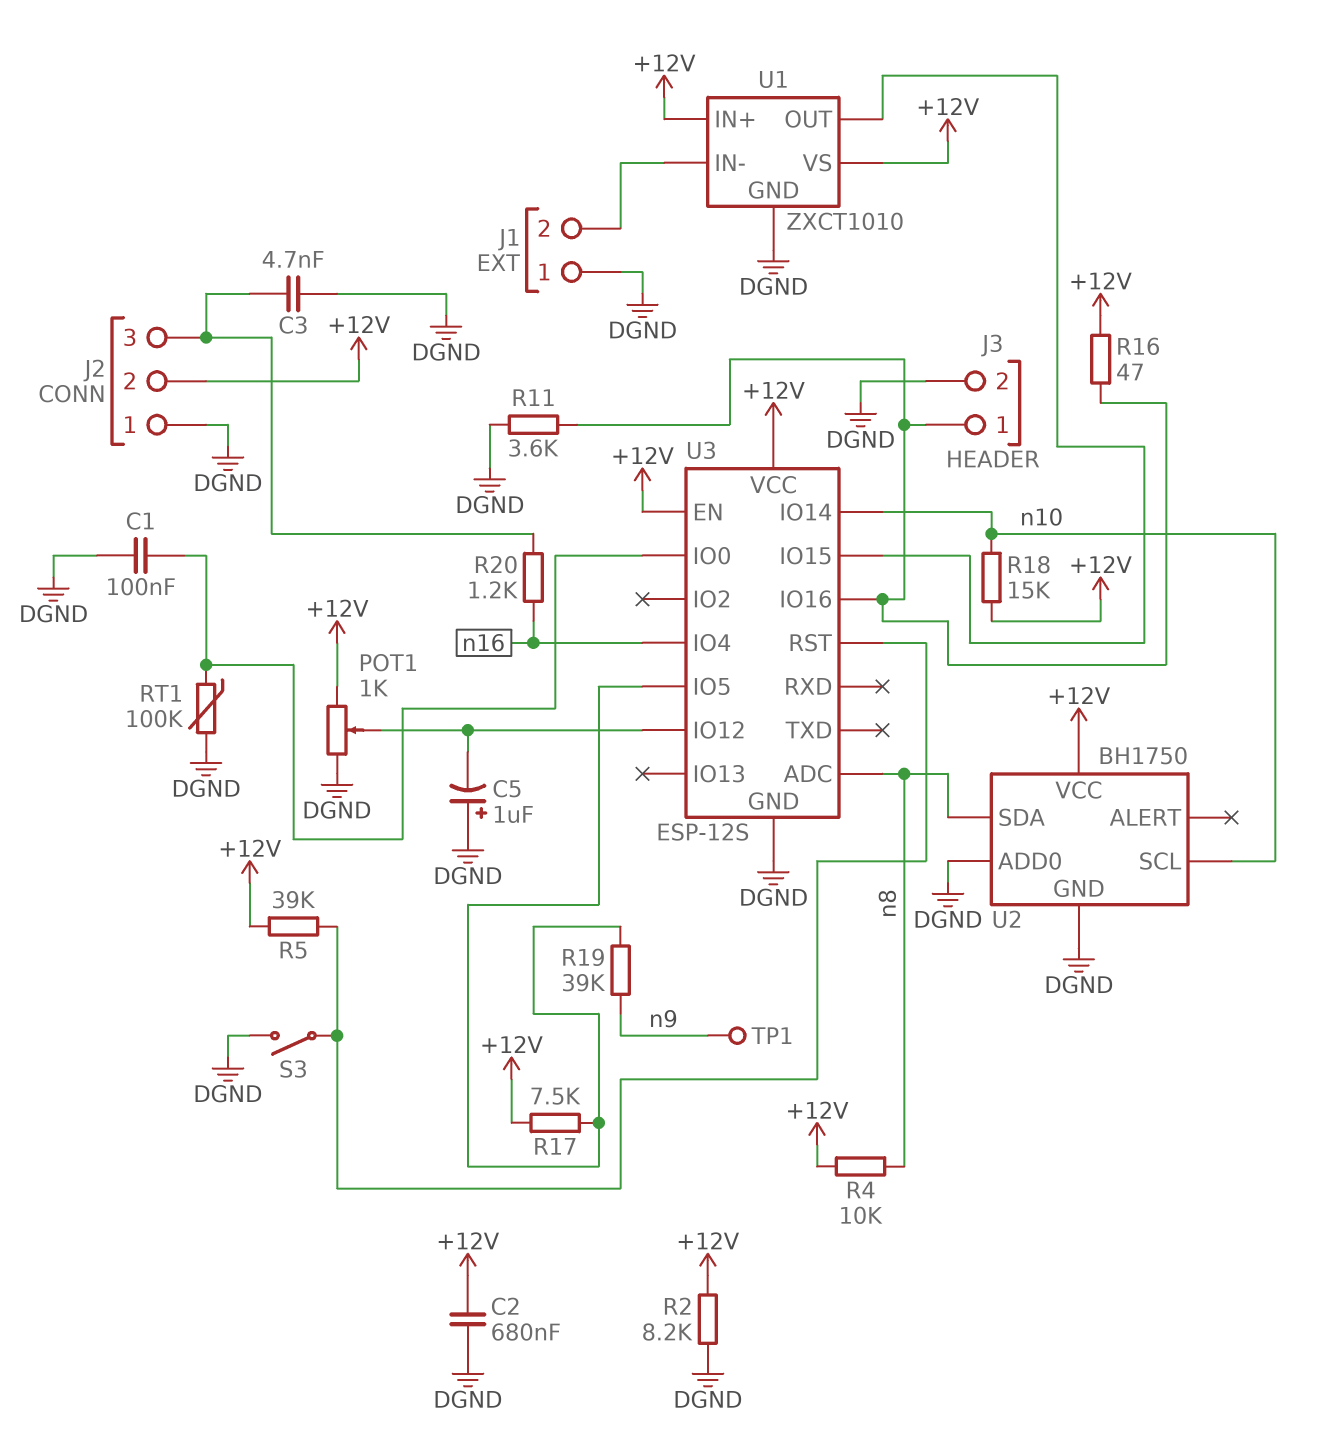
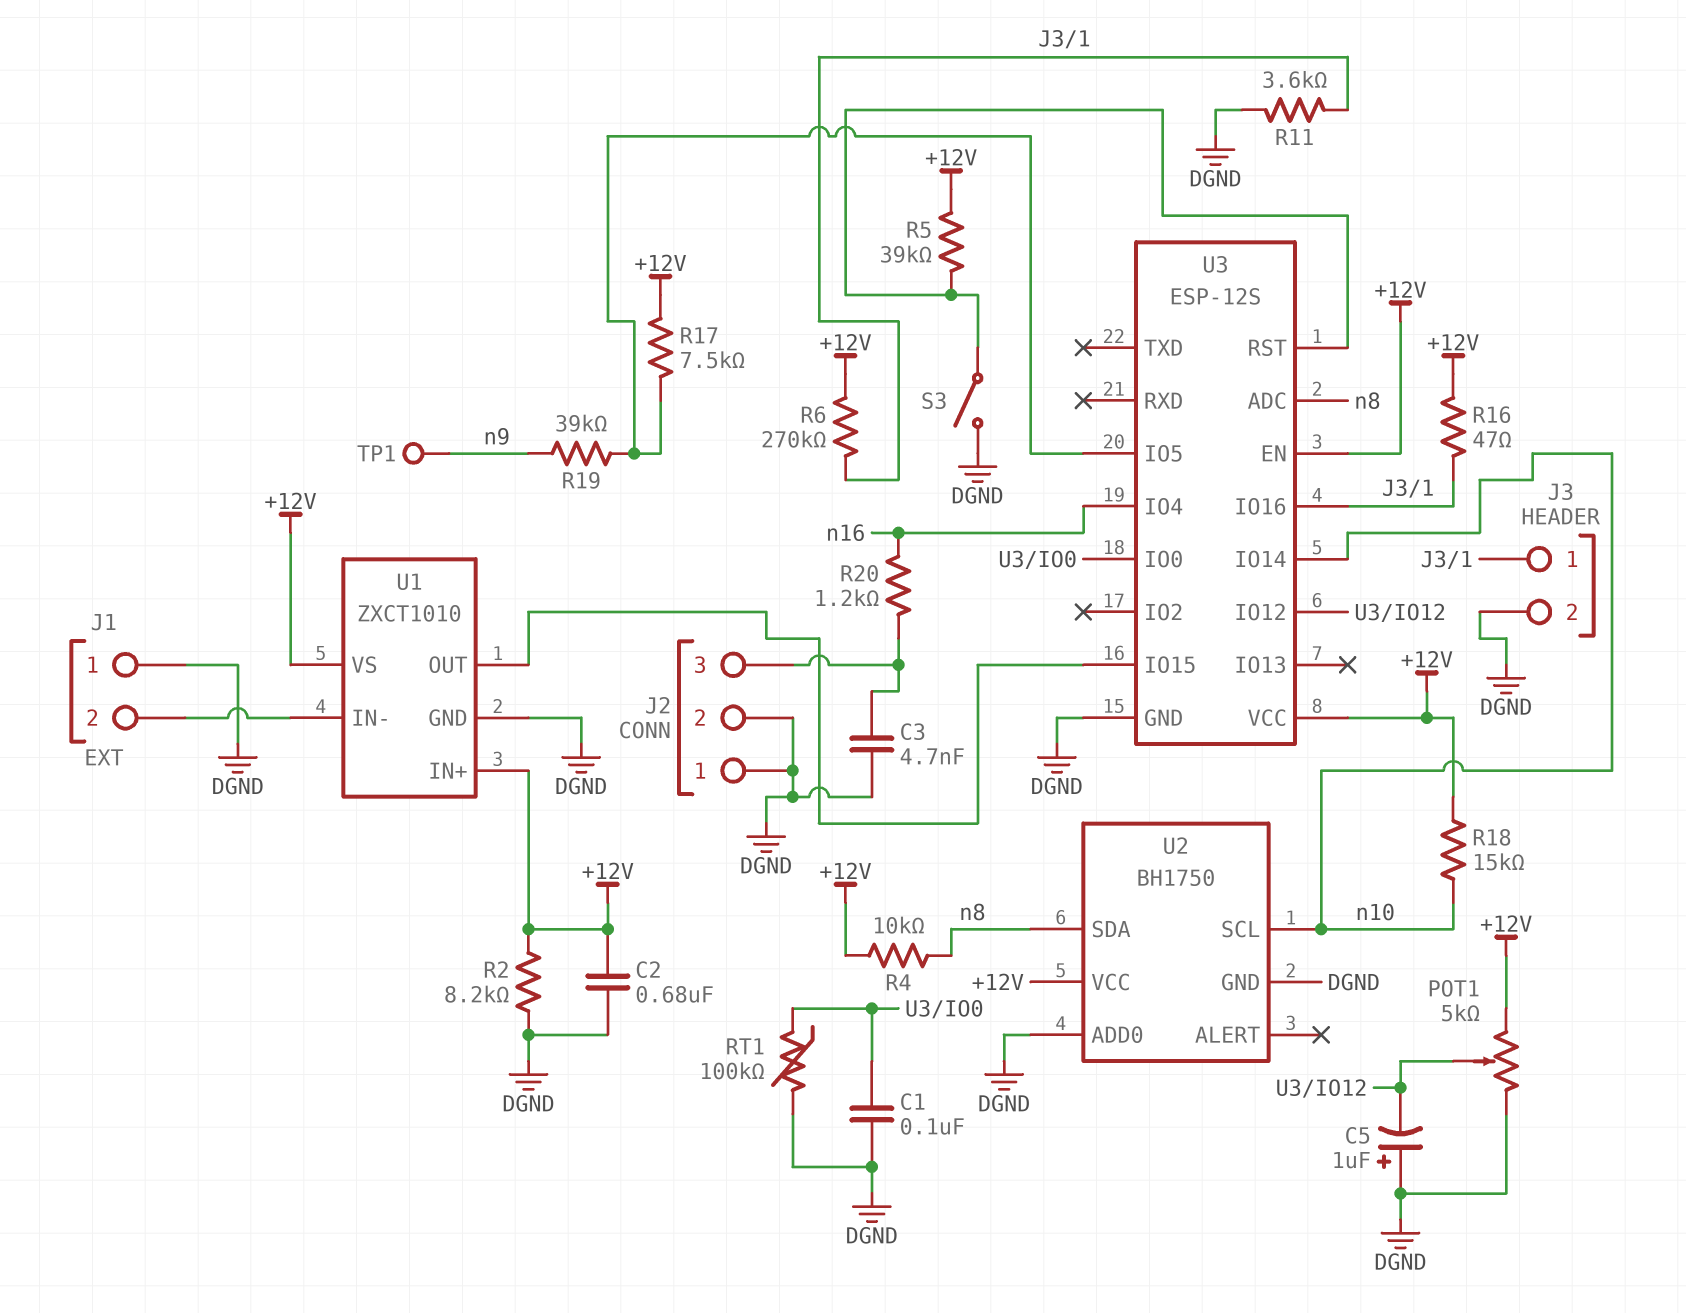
J2 pin 2: +12V -> DGND
POT1: 1k (+12V, DGND, wiper U3/IO12) -> 5k (+12V, DGND, wiper U3/IO12)
R6: none -> 270k (+12V, J3/1)

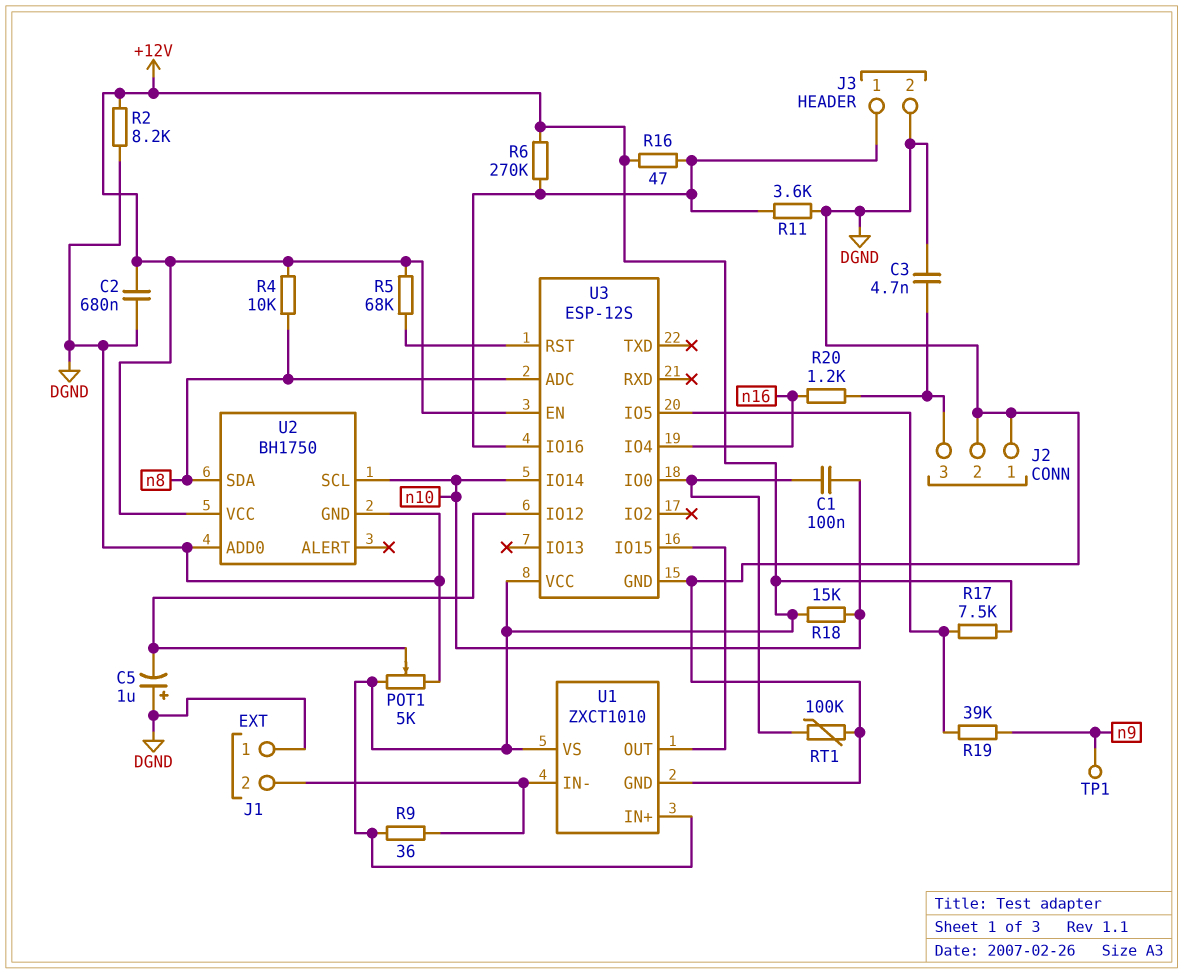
C1: 100nF (DGND, U3/IO0) -> 100nF (U3/IO0, n10)
R5: 39k (+12V, U3/RST) -> 68k (+12V, U3/RST)
R9: none -> 36 (+12V, J1/2)
S3: switch (DGND, U3/RST) -> none

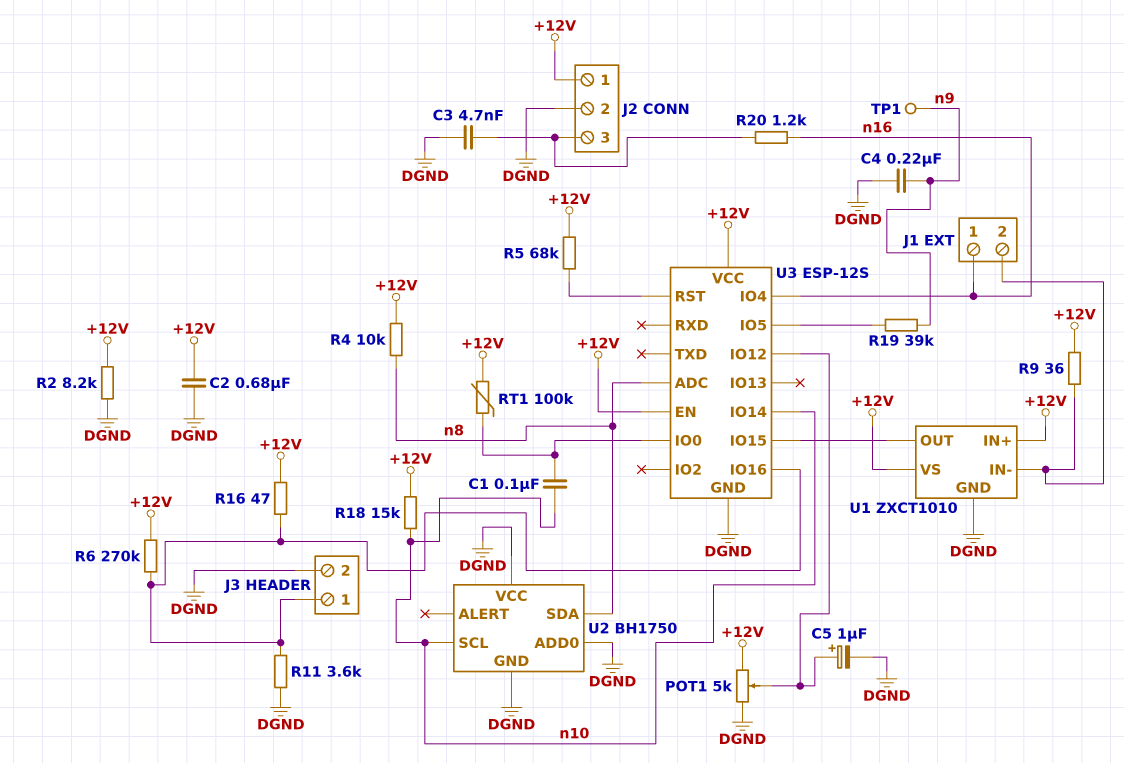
C4: none -> 220nF (DGND, n9)
C5: 1uF (plus DGND, minus U3/IO12) -> 1uF (plus U3/IO12, minus DGND)
J1 pin 1: DGND -> n16
J2 pin 1: DGND -> +12V
R17: 7.5k (+12V, U3/IO5) -> none
RT1: 100k (DGND, U3/IO0) -> 100k (+12V, U3/IO0)
U2 pin VCC: +12V -> DGND

